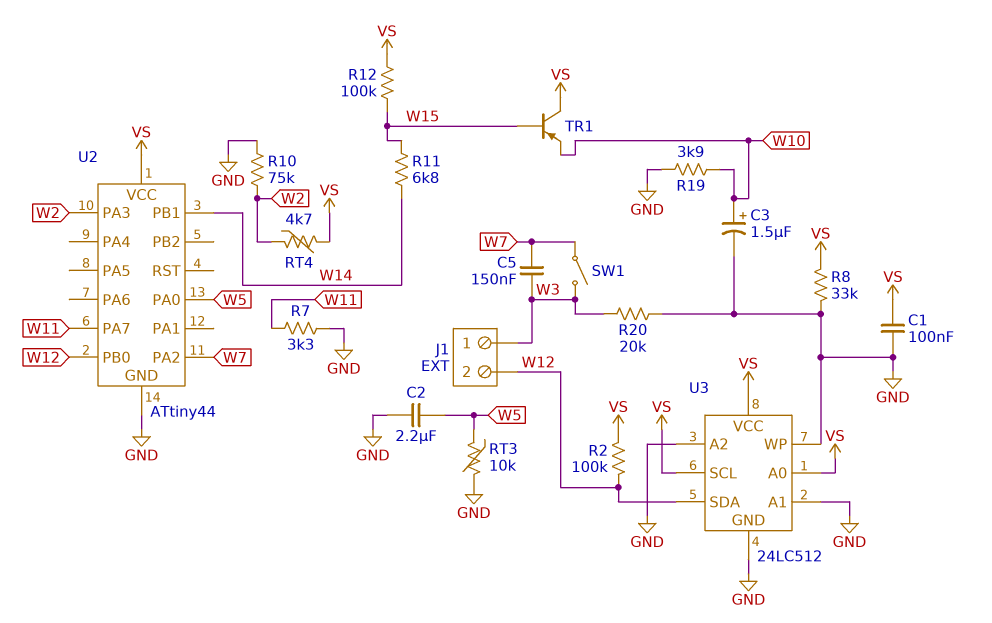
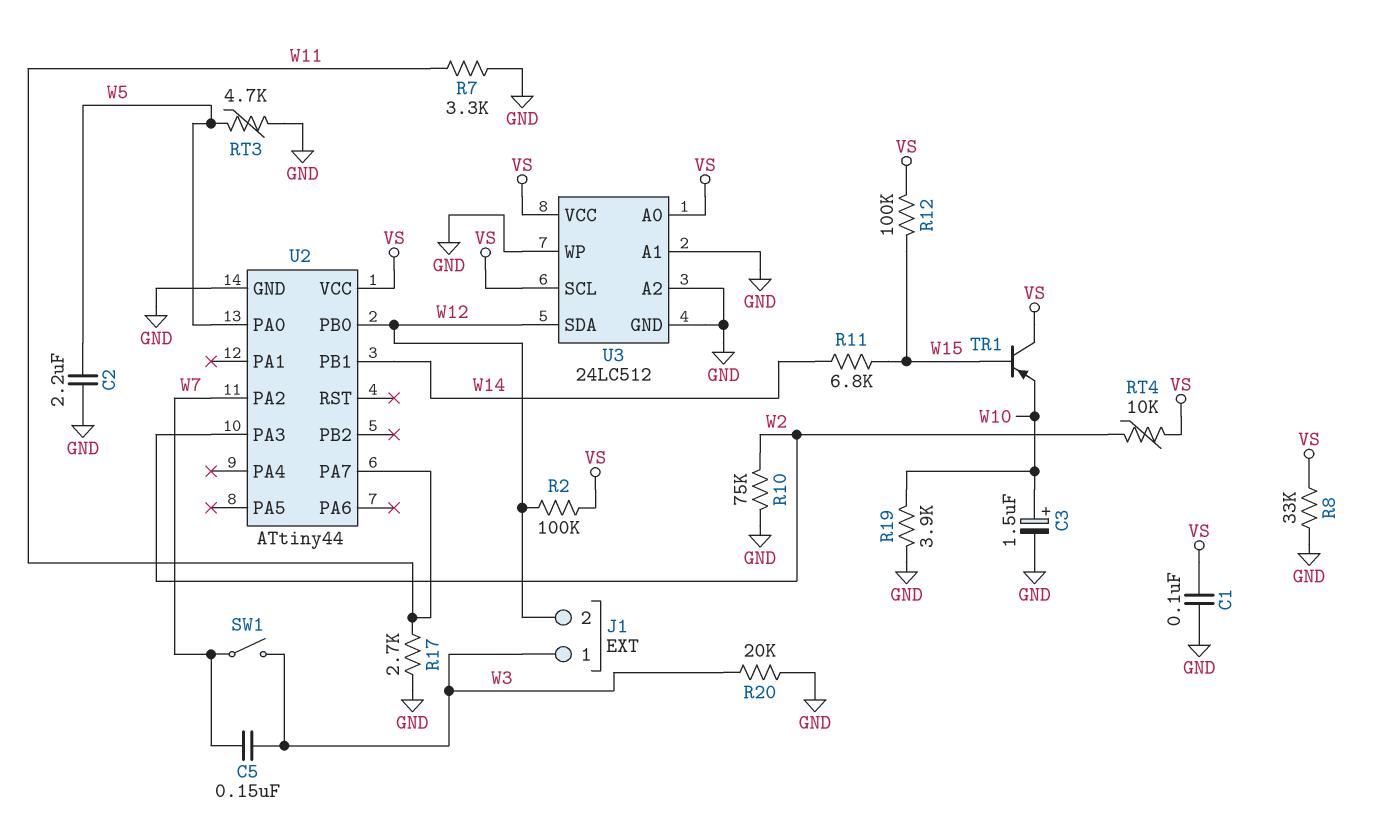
R17: none -> 2.7k (GND, W11)
RT3: 10k (GND, W5) -> 4.7k (GND, W5)
RT4: 4.7k (VS, W2) -> 10k (VS, W2)

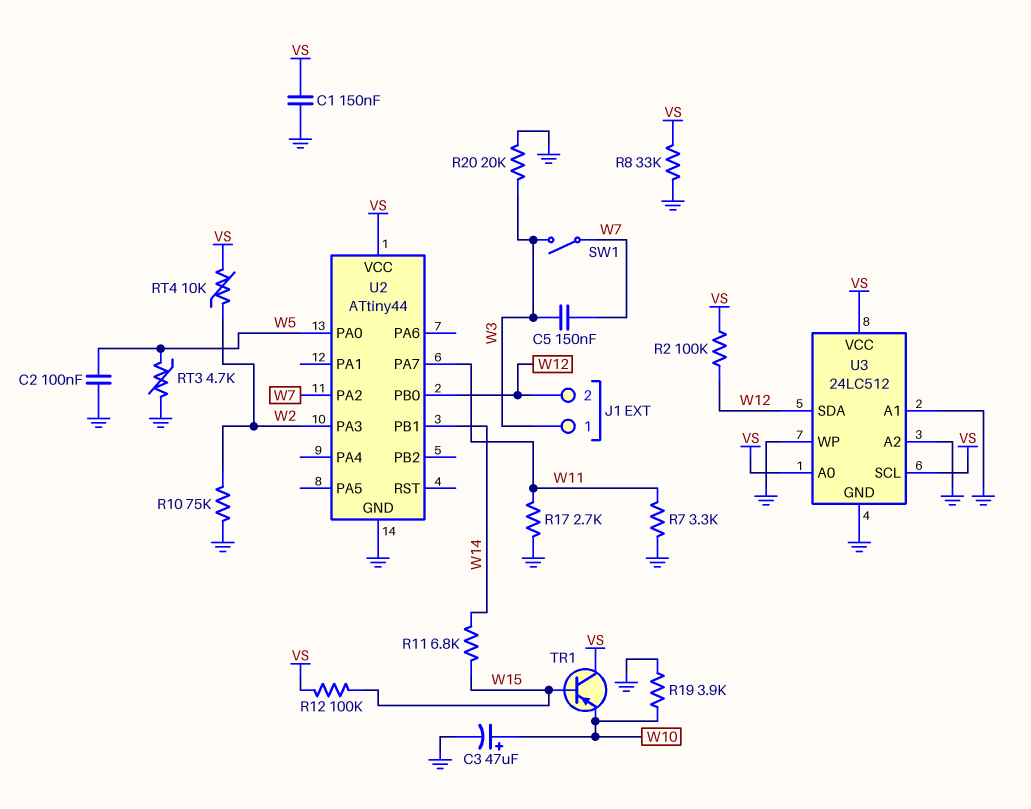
C1: 100nF (GND, VS) -> 150nF (GND, VS)
C2: 2.2uF (GND, W5) -> 100nF (GND, W5)
C3: 1.5uF (plus W10, minus GND) -> 47uF (plus W10, minus GND)

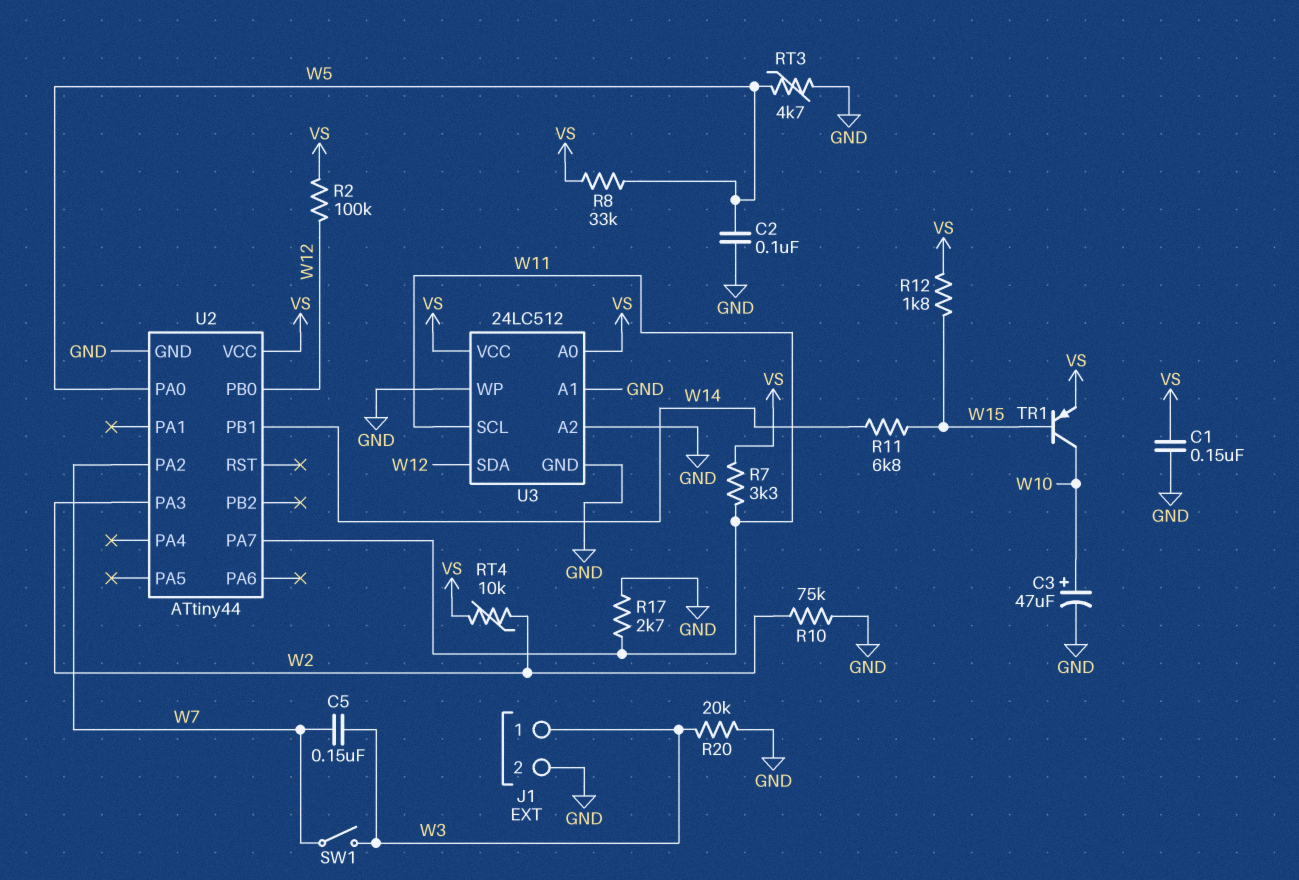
J1 pin 2: W12 -> GND
R7: 3.3k (GND, W11) -> 3.3k (VS, W11)
R8: 33k (GND, VS) -> 33k (VS, W5)
R12: 100k (VS, W15) -> 1.8k (VS, W15)
R19: 3.9k (GND, W10) -> none
TR1: PNP (B W15, C VS, E W10) -> PNP (B W15, C W10, E VS)
U3 pin SCL: VS -> W11

